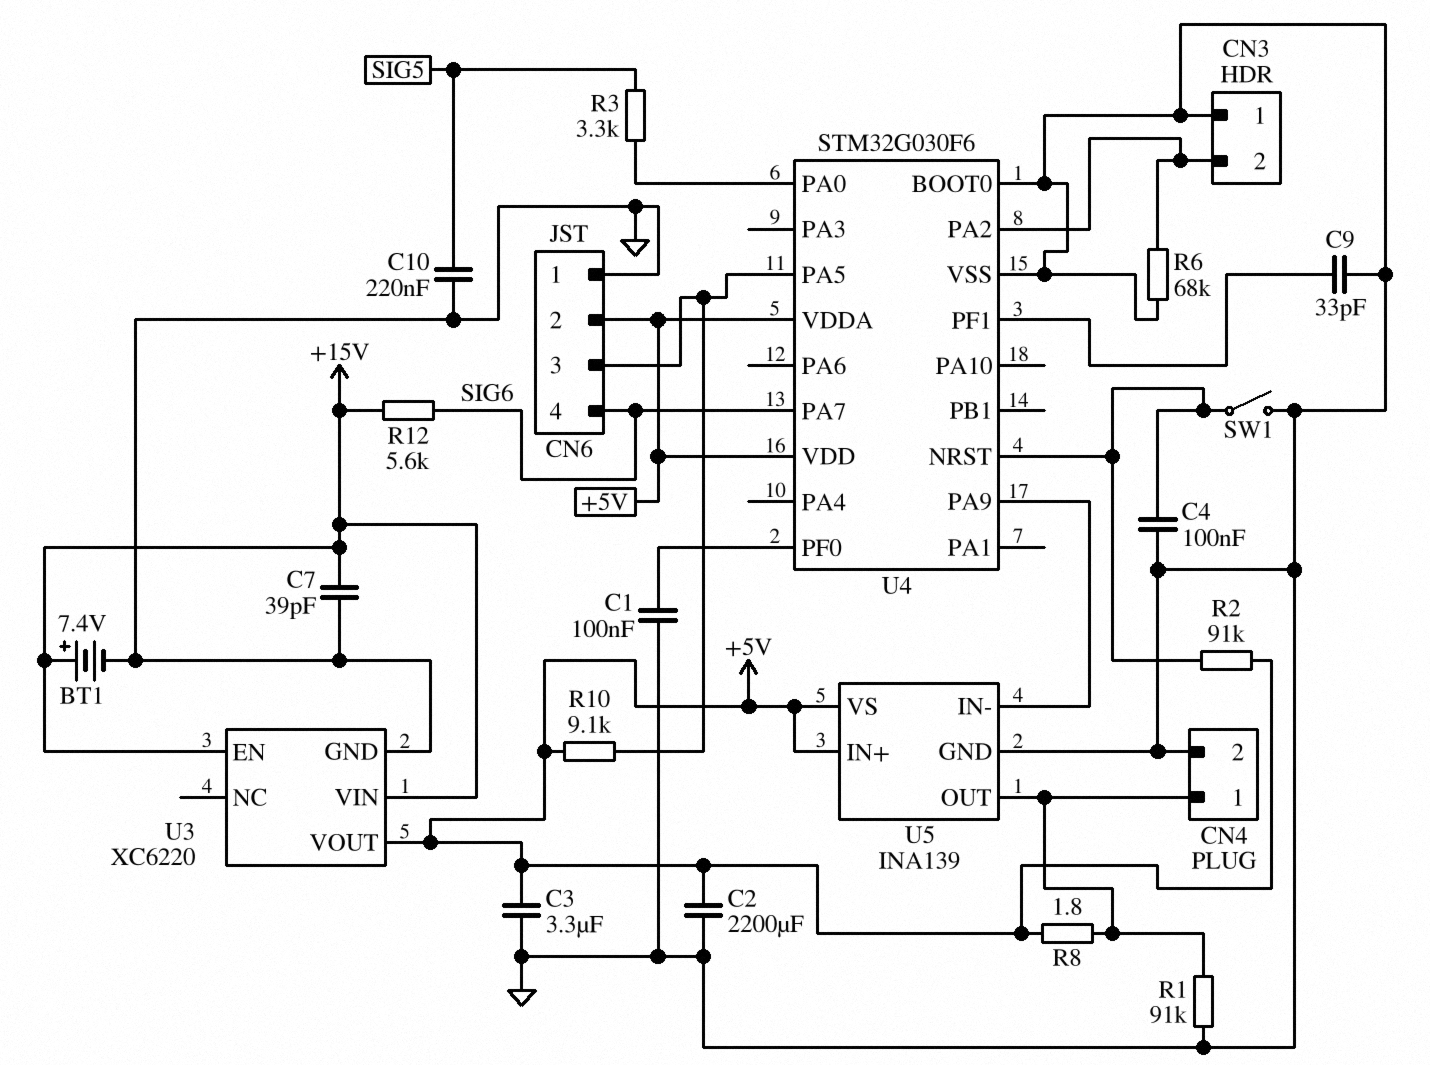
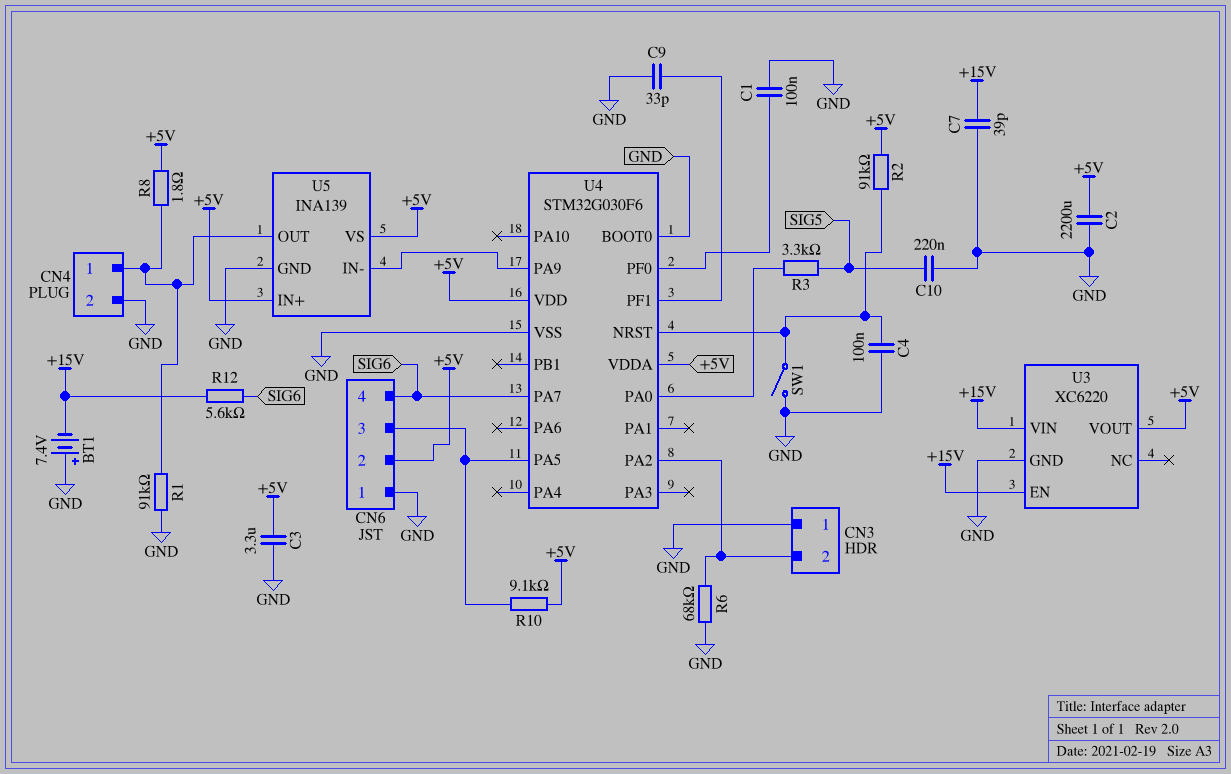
BT1: 7.4V (plus +15V, minus GND) -> 7.4V (plus GND, minus +15V)

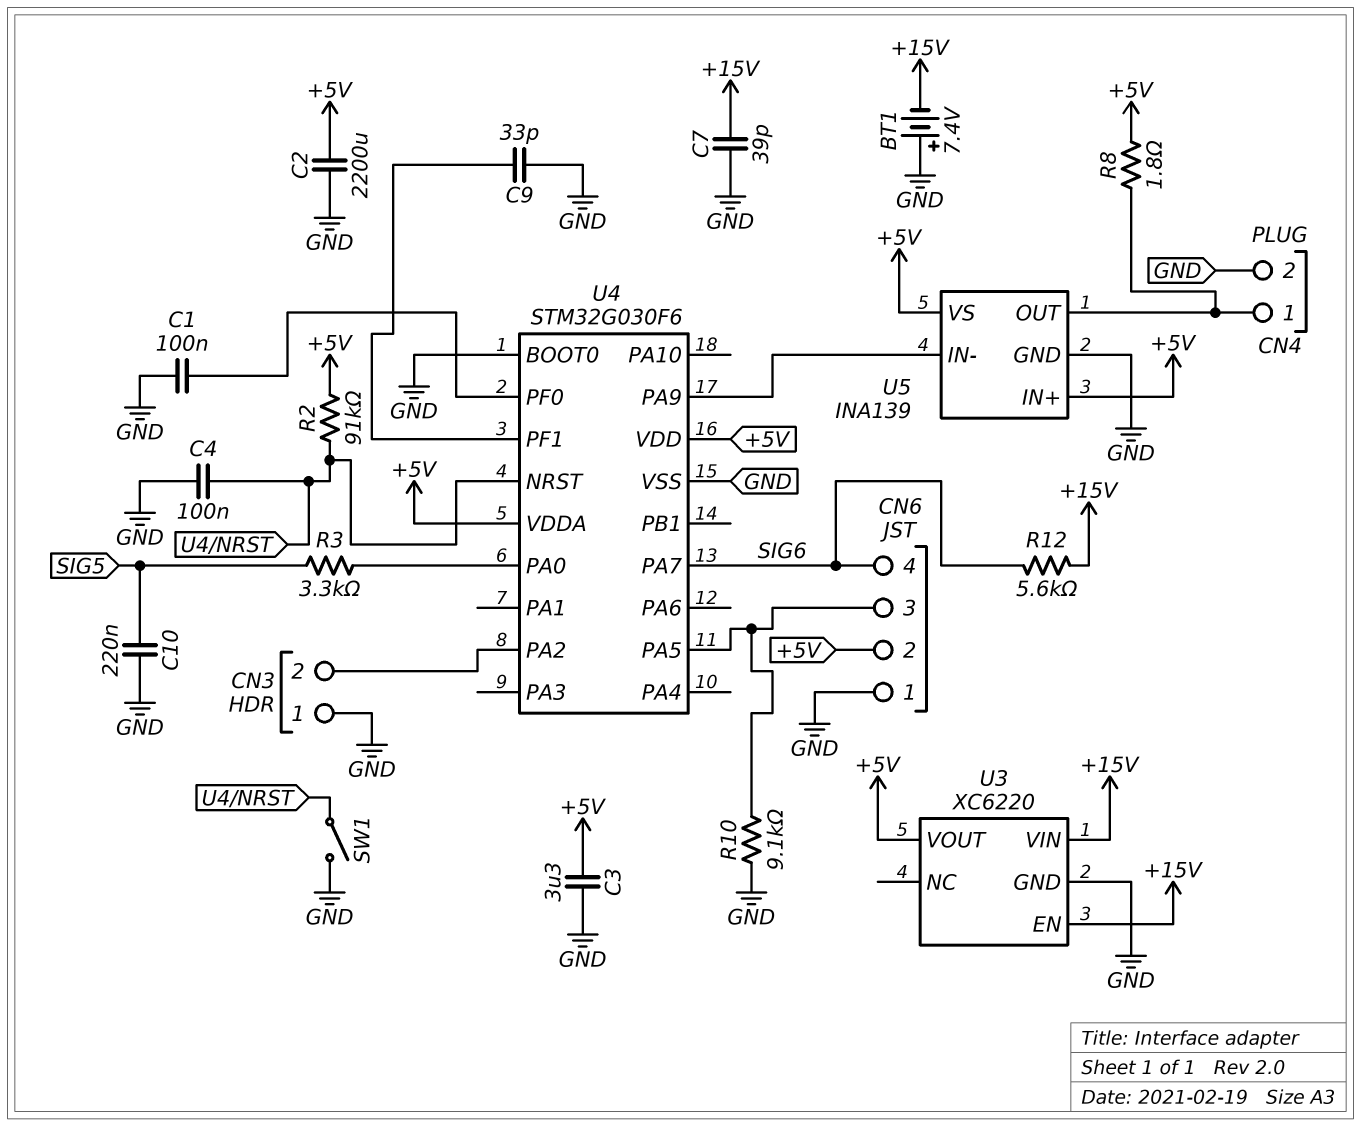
R1: 91k (CN4/1, GND) -> none
R6: 68k (CN3/2, GND) -> none
R10: 9.1k (+5V, CN6/3) -> 9.1k (CN6/3, GND)

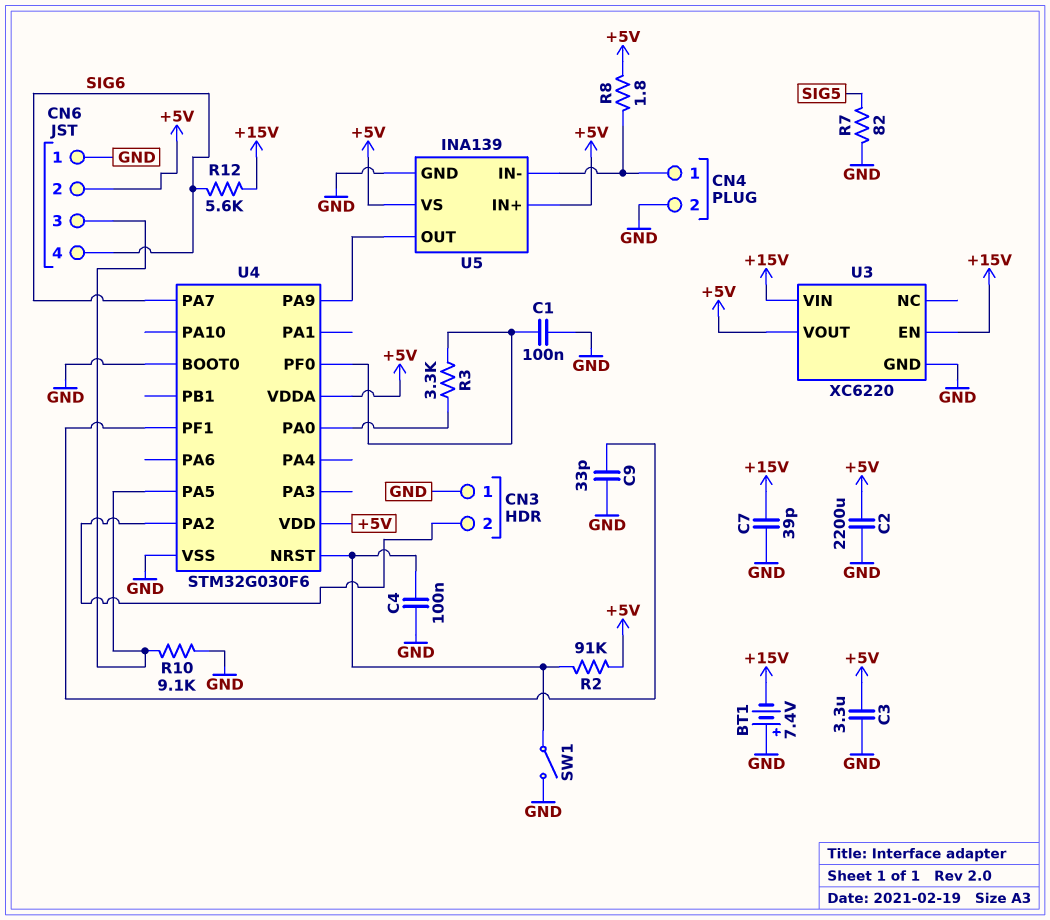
C10: 220nF (GND, SIG5) -> none
R3: 3.3k (SIG5, U4/PA0) -> 3.3k (U4/PA0, U4/PF0)
R7: none -> 82 (GND, SIG5)
U5 pin IN-: U4/PA9 -> CN4/1
U5 pin OUT: CN4/1 -> U4/PA9

